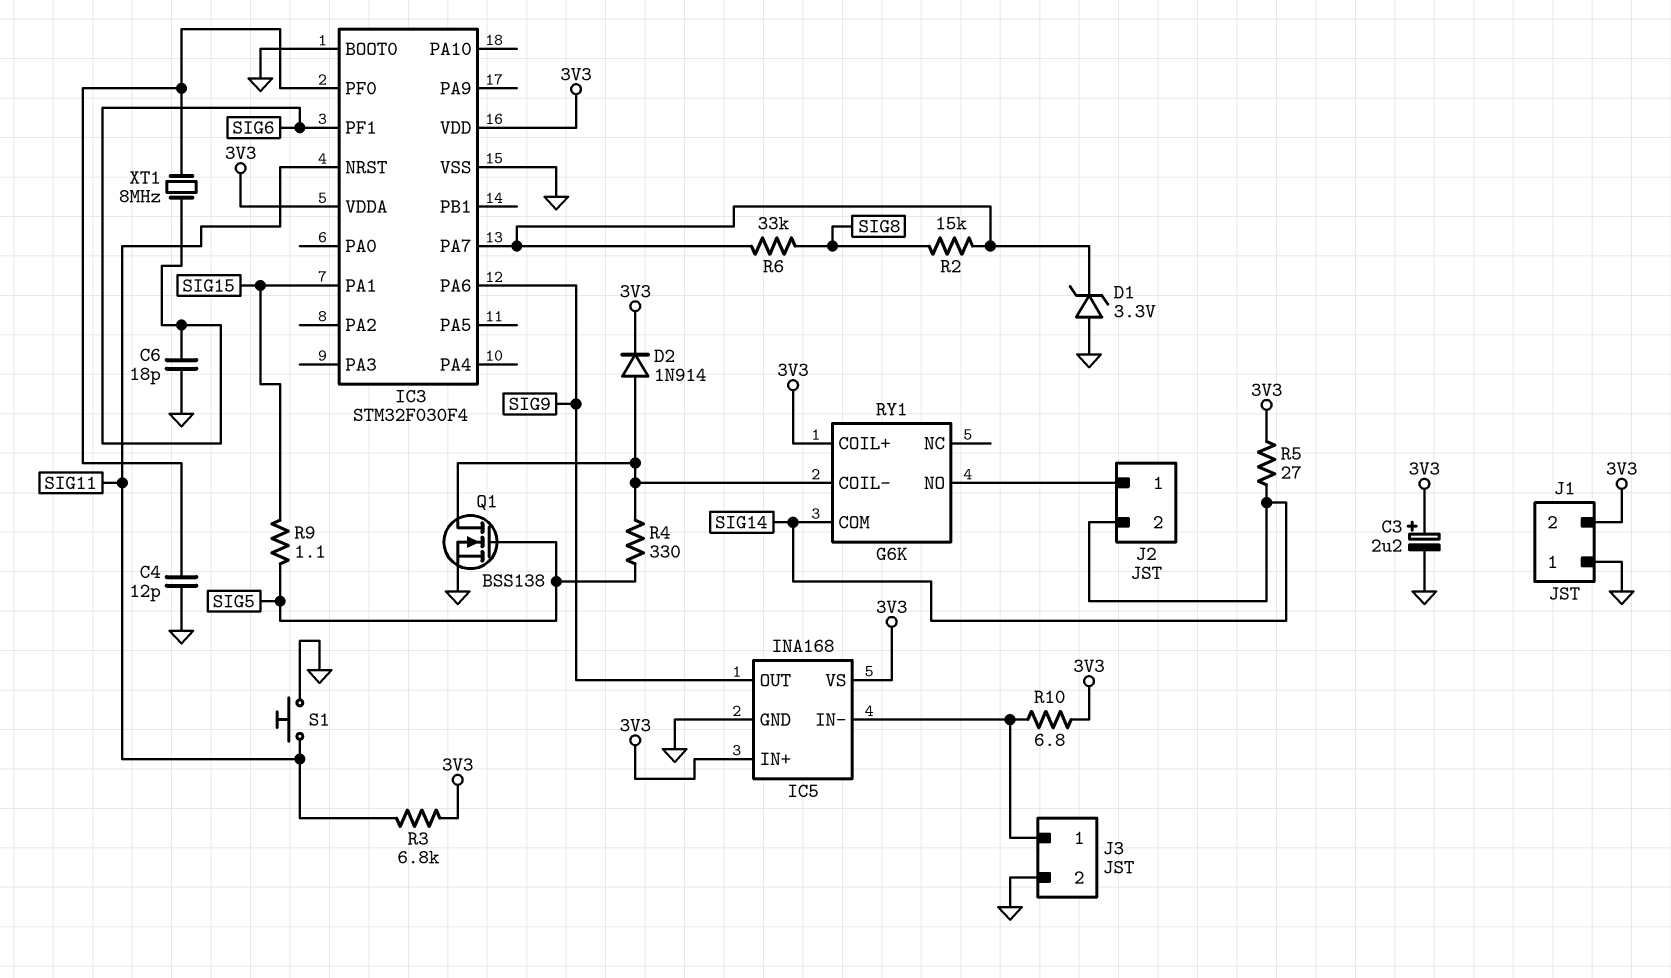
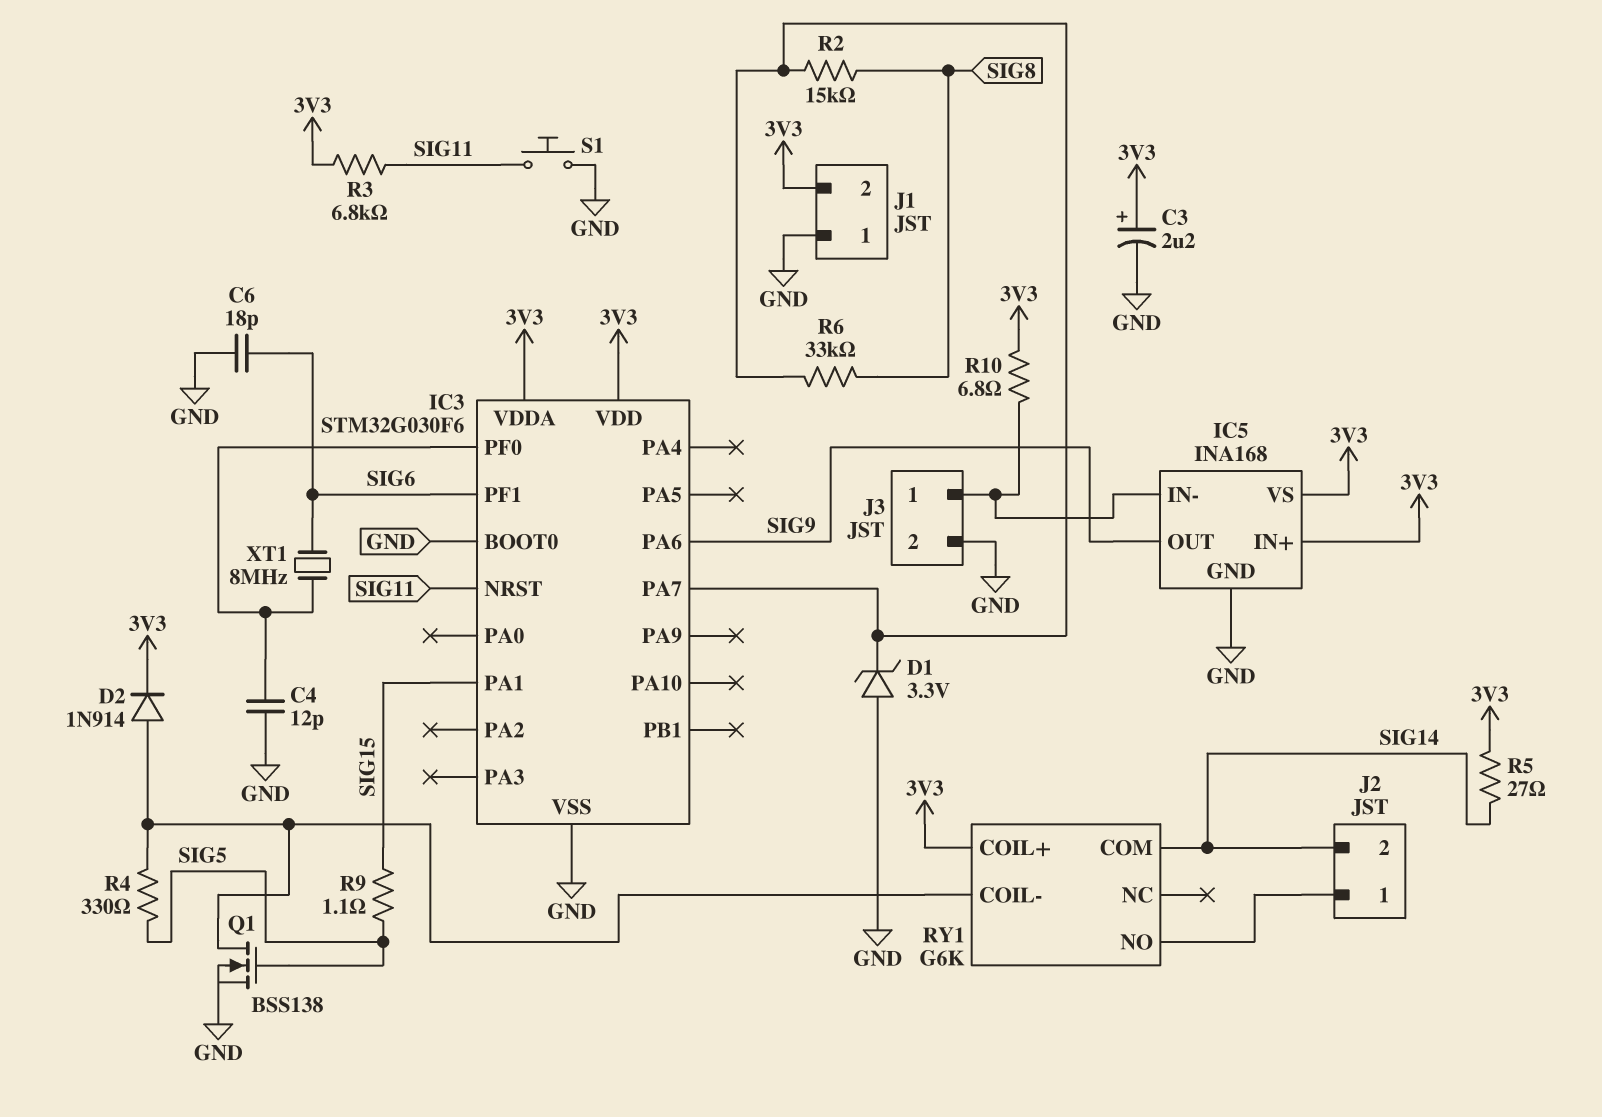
IC3: STM32F030F4 -> STM32G030F6

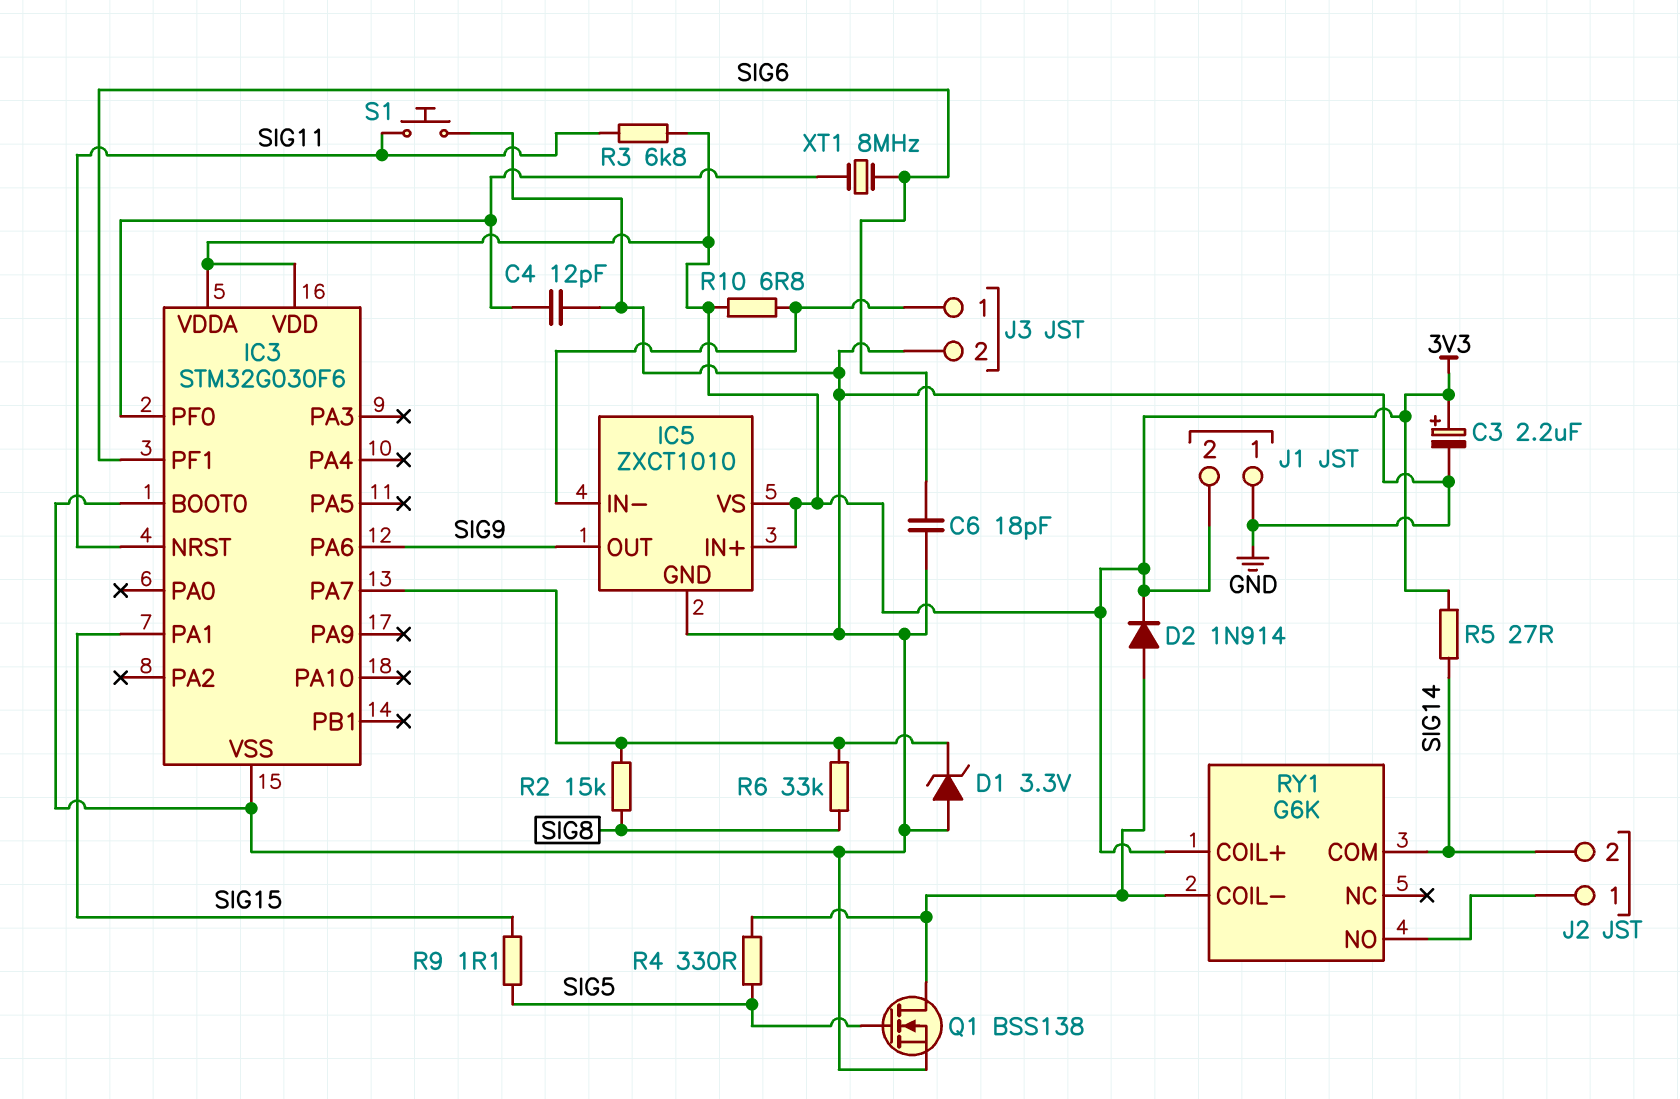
IC5: INA168 -> ZXCT1010

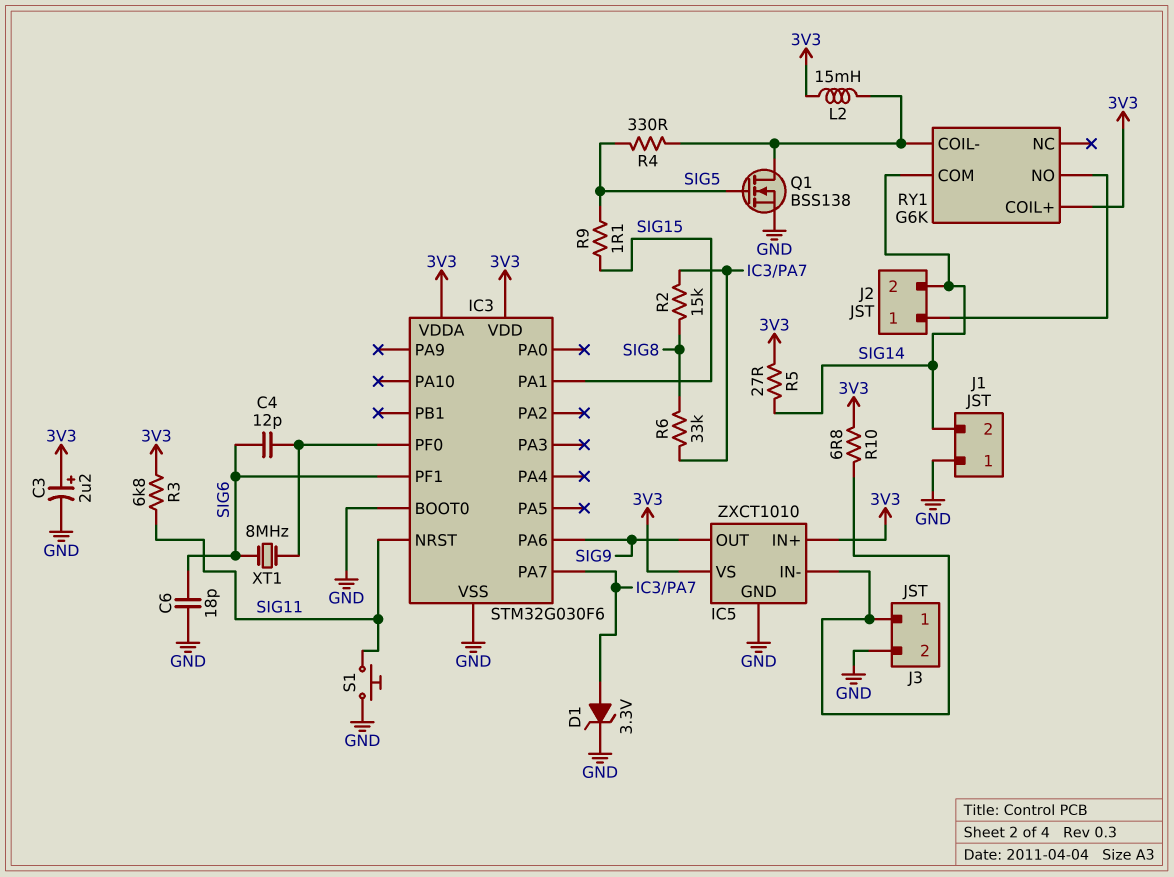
C4: 12pF (GND, IC3/PF0) -> 12pF (IC3/PF0, SIG6)
D1: zener 3.3V (A GND, K IC3/PA7) -> zener 3.3V (A IC3/PA7, K GND)
D2: diode 1N914 (A RY1/COIL-, K 3V3) -> none
J1 pin 2: 3V3 -> SIG14
L2: none -> 15mH (3V3, RY1/COIL-)

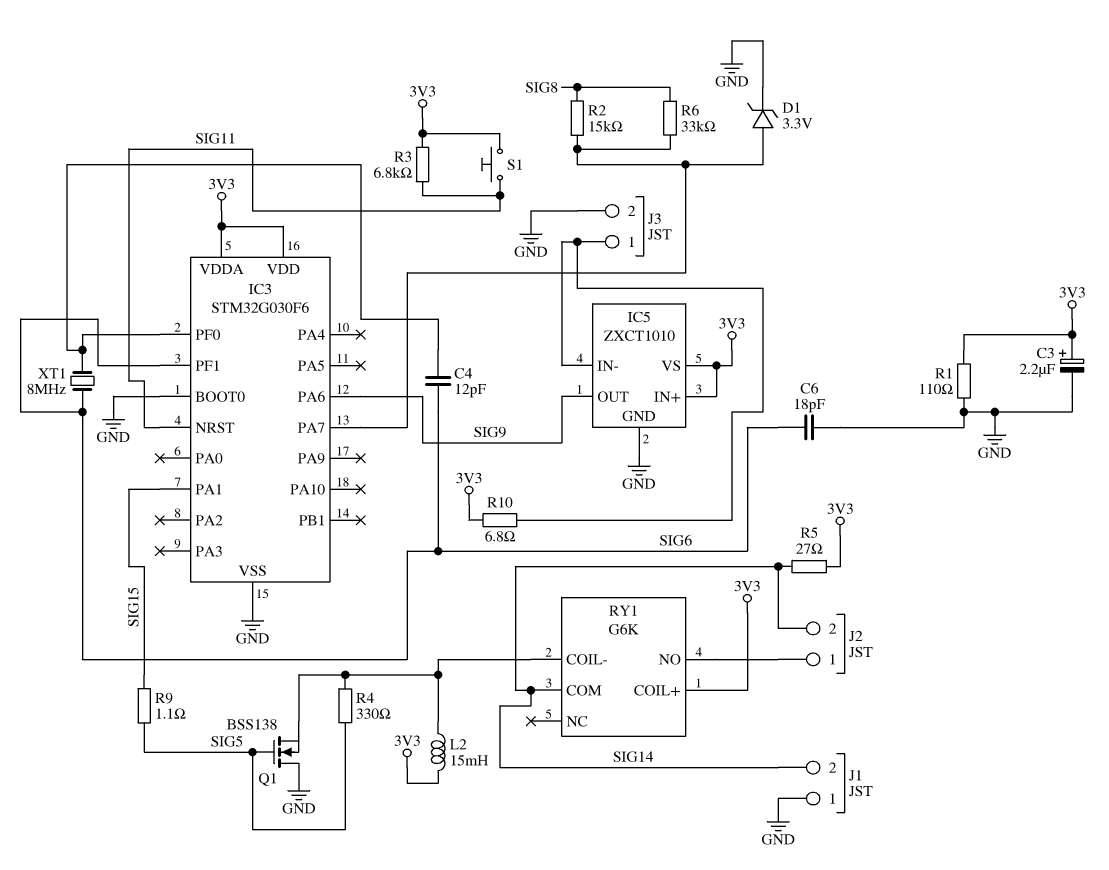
Q1: NMOS BSS138 (G SIG5, D RY1/COIL-, S GND) -> NMOS BSS138 (G SIG5, D GND, S RY1/COIL-)
R1: none -> 110 (3V3, GND)
S1: button (GND, SIG11) -> button (3V3, SIG11)

